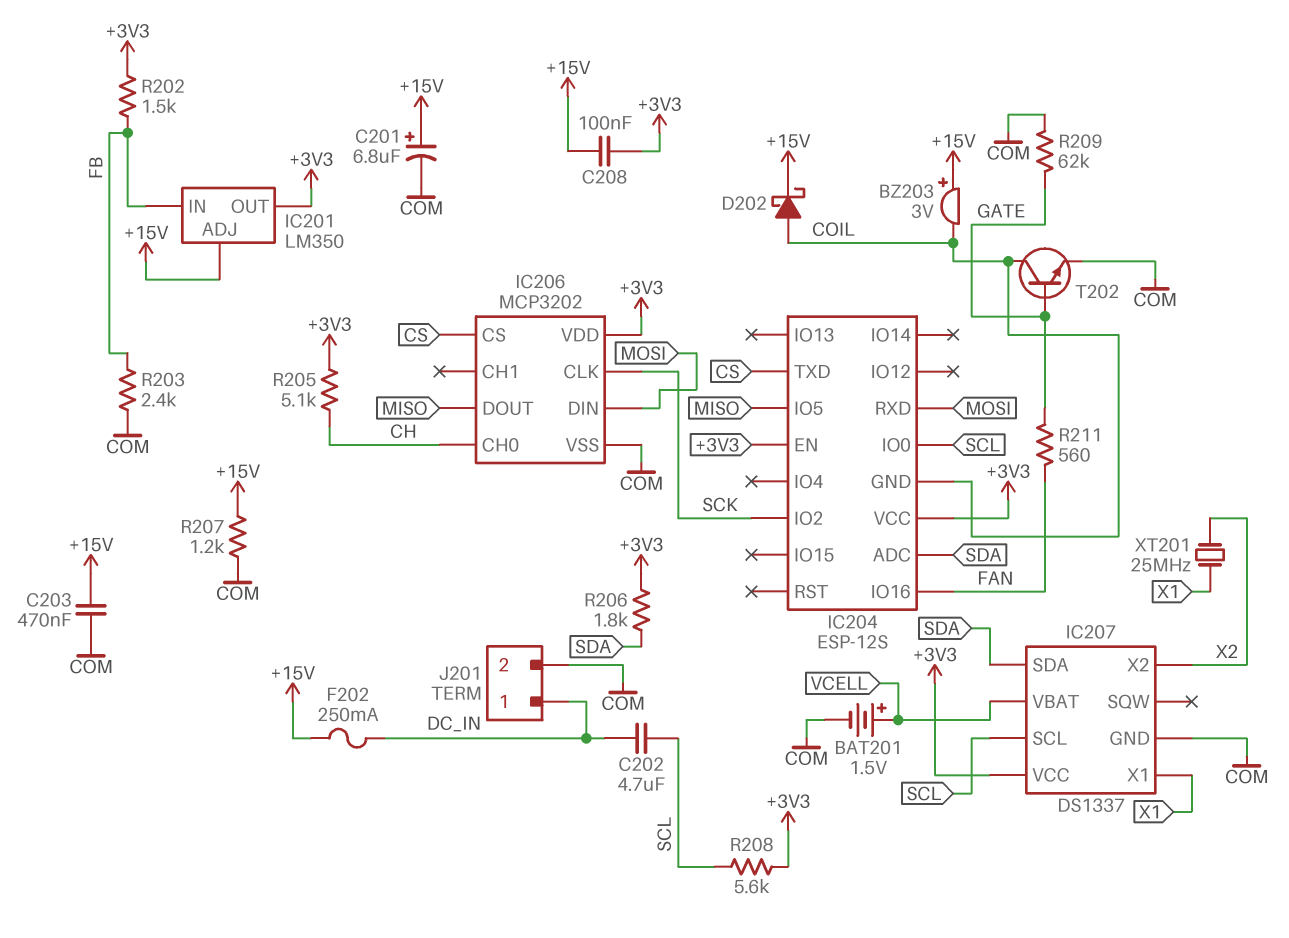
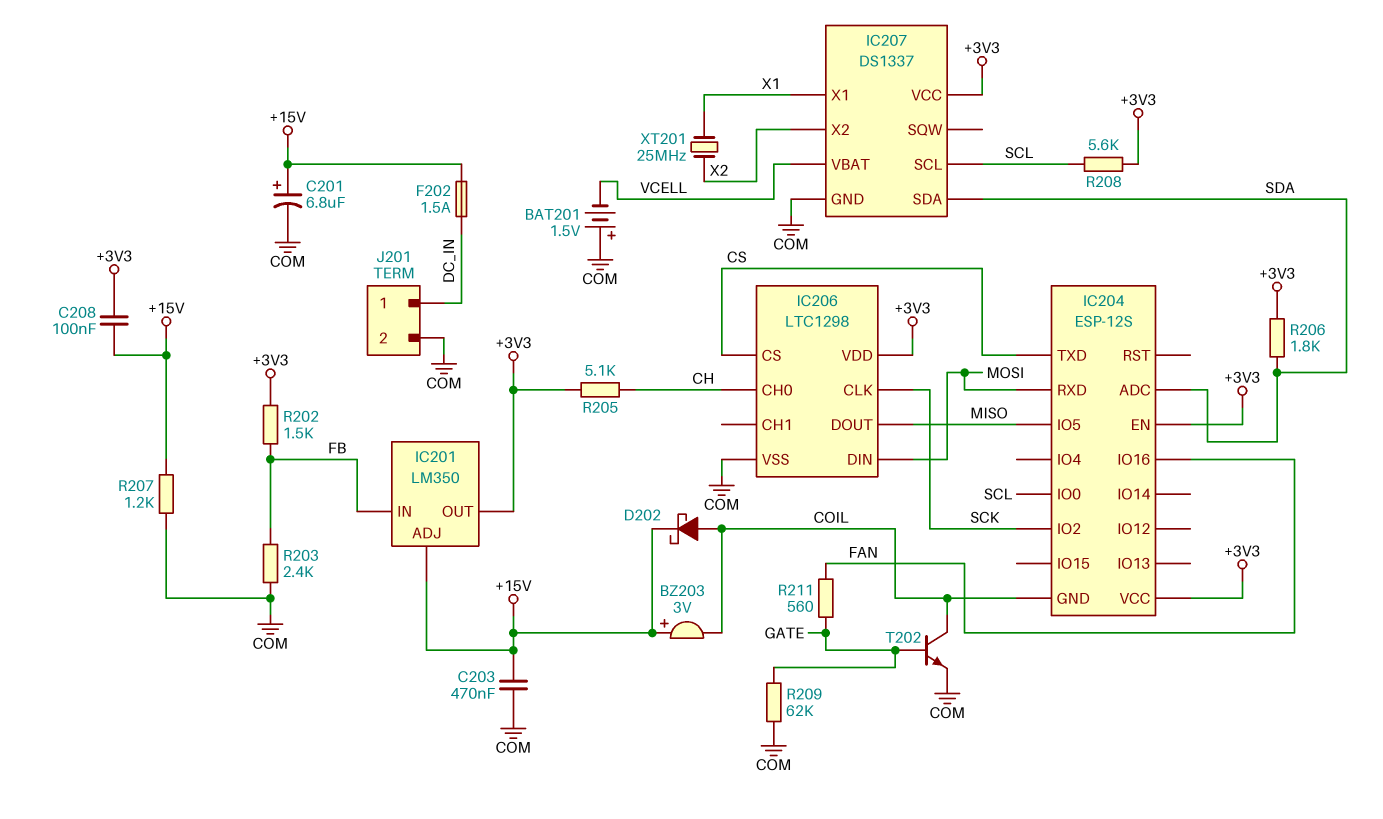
BAT201: 1.5V (plus VCELL, minus COM) -> 1.5V (plus COM, minus VCELL)
C202: 4.7uF (DC_IN, SCL) -> none
F202: 250mA (+15V, DC_IN) -> 1.5A (+15V, DC_IN)
IC206: MCP3202 -> LTC1298

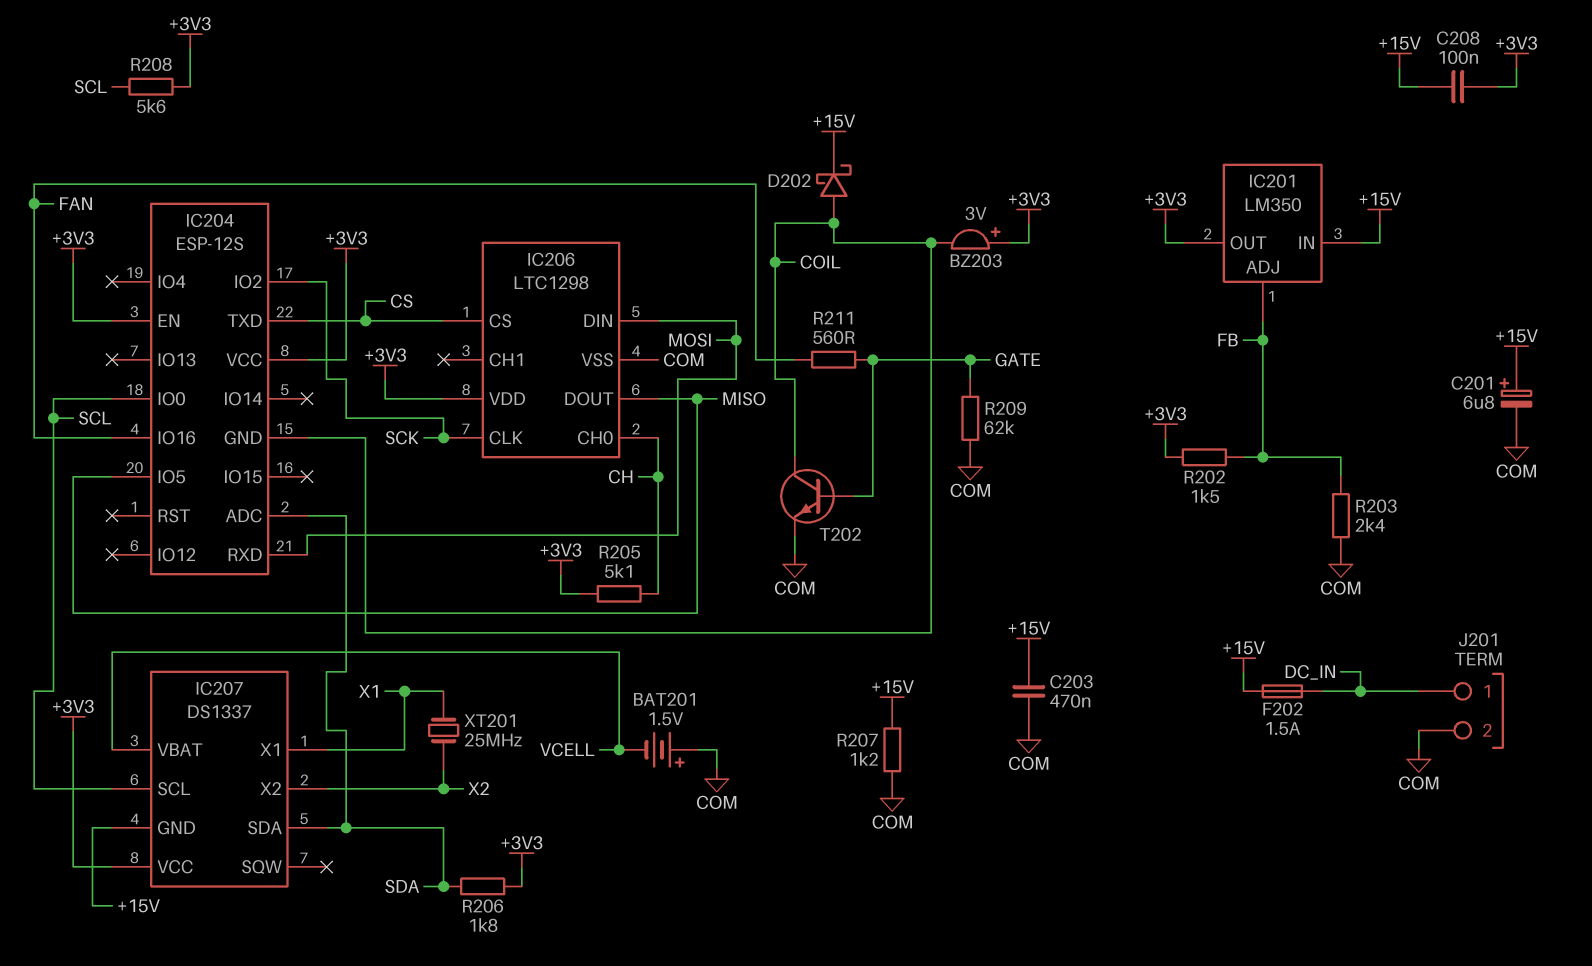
BZ203: buzzer 3V (plus +15V, minus COIL) -> buzzer 3V (plus +3V3, minus COIL)
IC201 pin ADJ: +15V -> FB
IC201 pin IN: FB -> +15V
IC207 pin GND: COM -> +15V

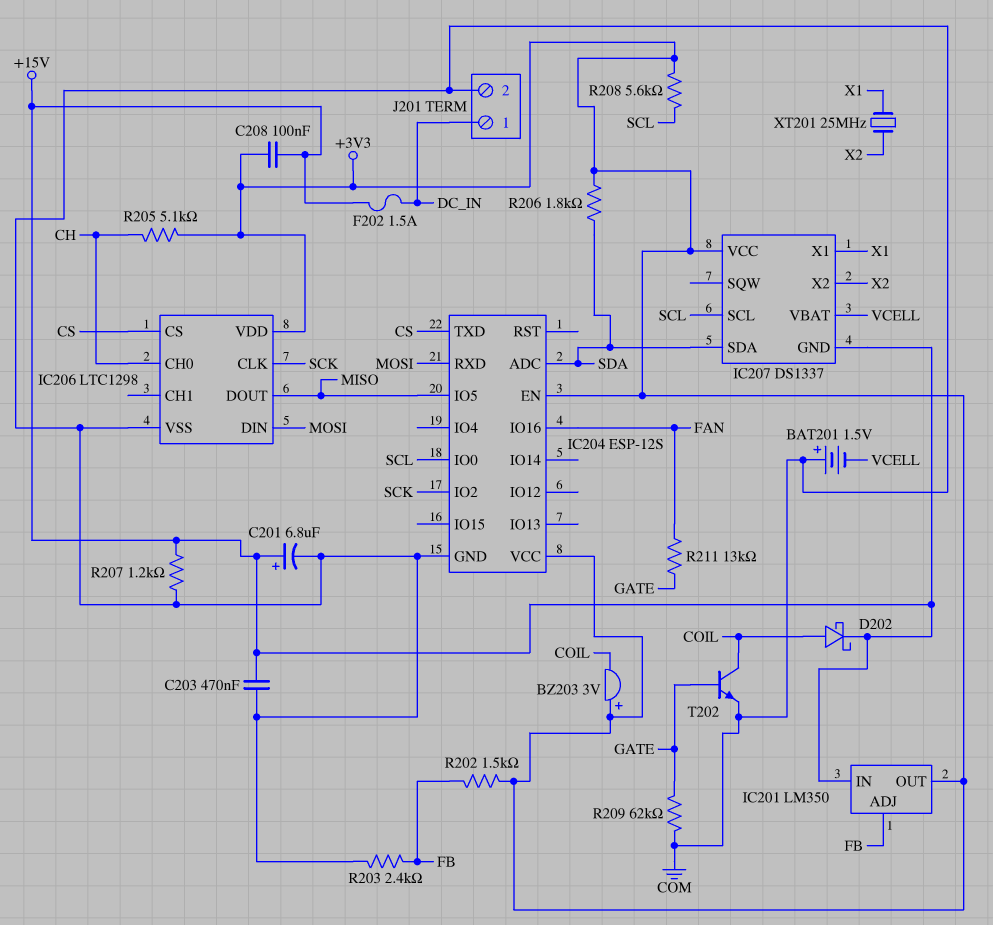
IC204 pin GND: COIL -> COM
R211: 560 (FAN, GATE) -> 13k (FAN, GATE)

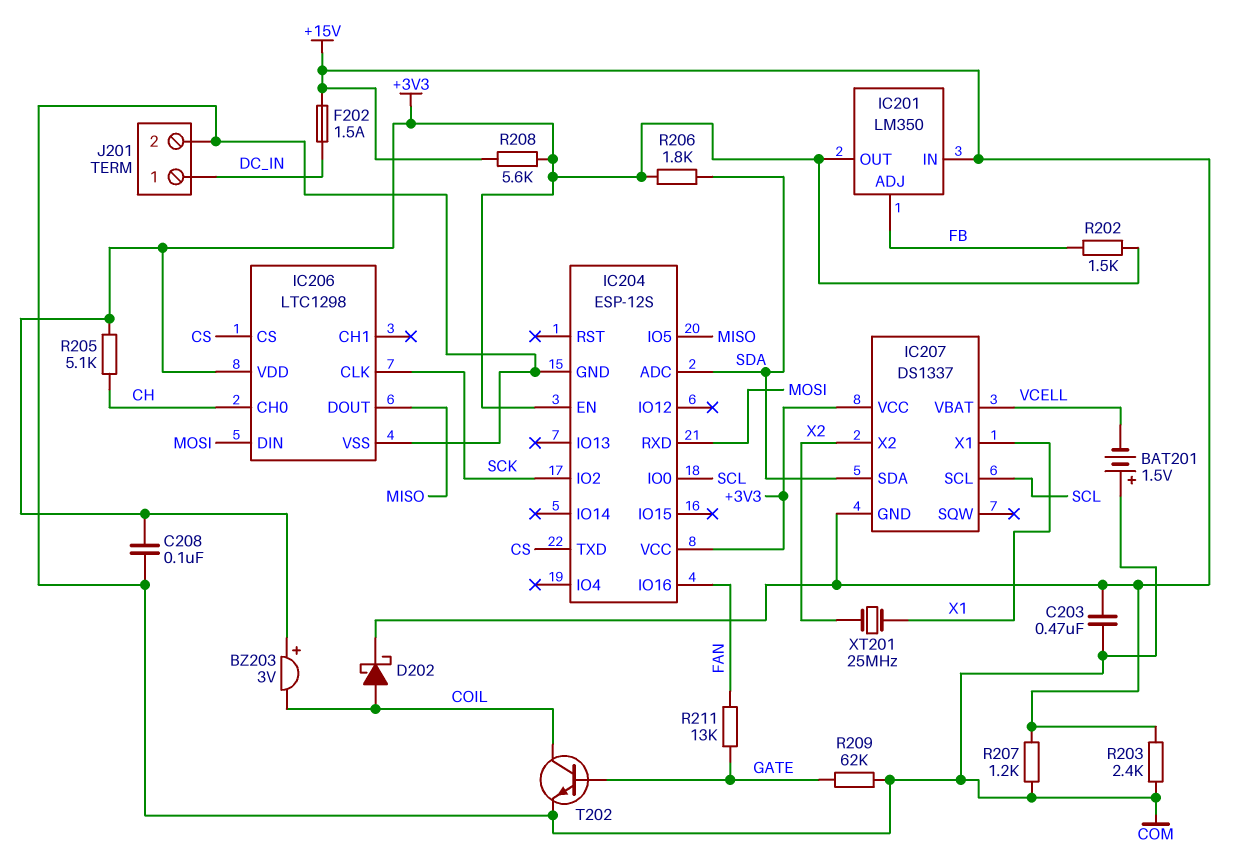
C201: 6.8uF (plus +15V, minus COM) -> none
C208: 100nF (+3V3, +15V) -> 100nF (+3V3, COM)
R203: 2.4k (COM, FB) -> 2.4k (+15V, COM)
R208: 5.6k (+3V3, SCL) -> 5.6k (+3V3, +15V)

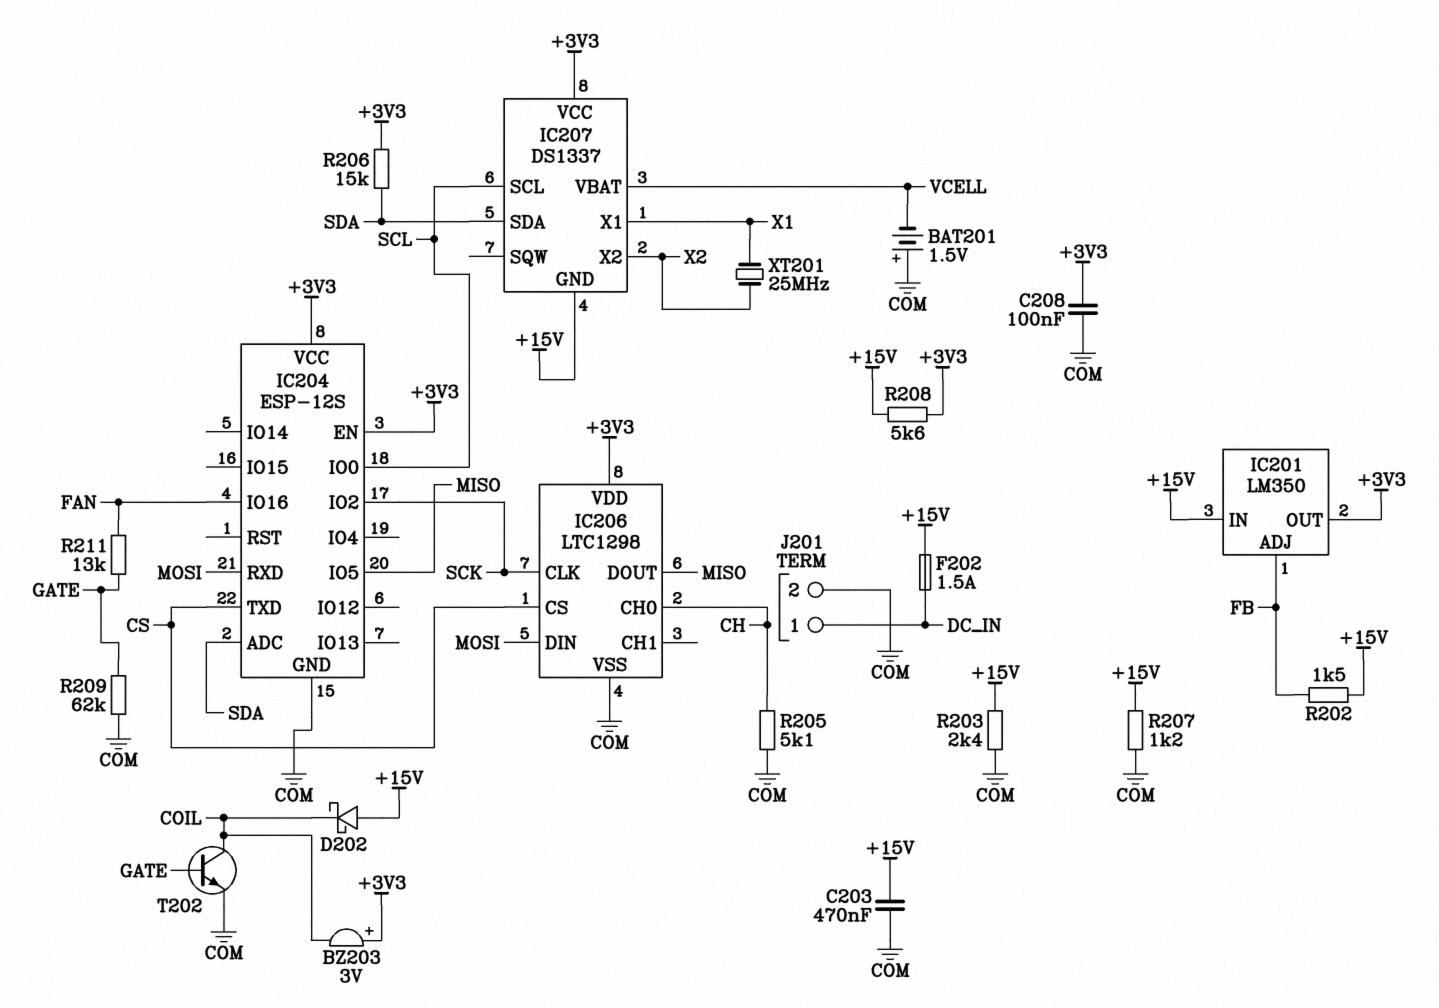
D202: schottky (A COIL, K +15V) -> schottky (A +15V, K COIL)
R202: 1.5k (+3V3, FB) -> 1.5k (+15V, FB)
R205: 5.1k (+3V3, CH) -> 5.1k (CH, COM)
R206: 1.8k (+3V3, SDA) -> 15k (+3V3, SDA)

